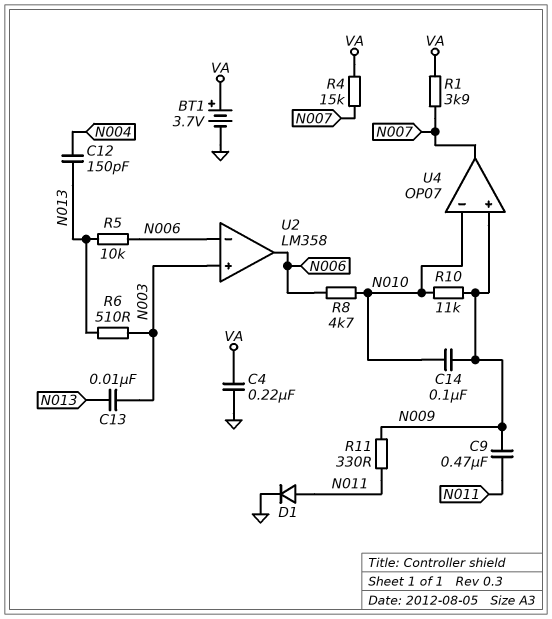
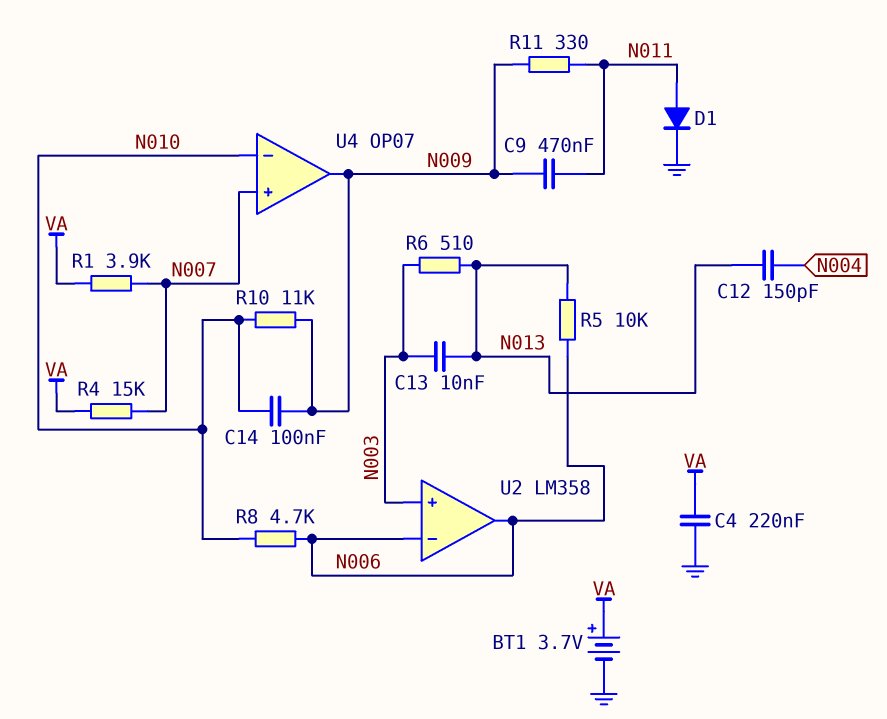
U4 pin in+: N009 -> N007
U4 pin out: N007 -> N009

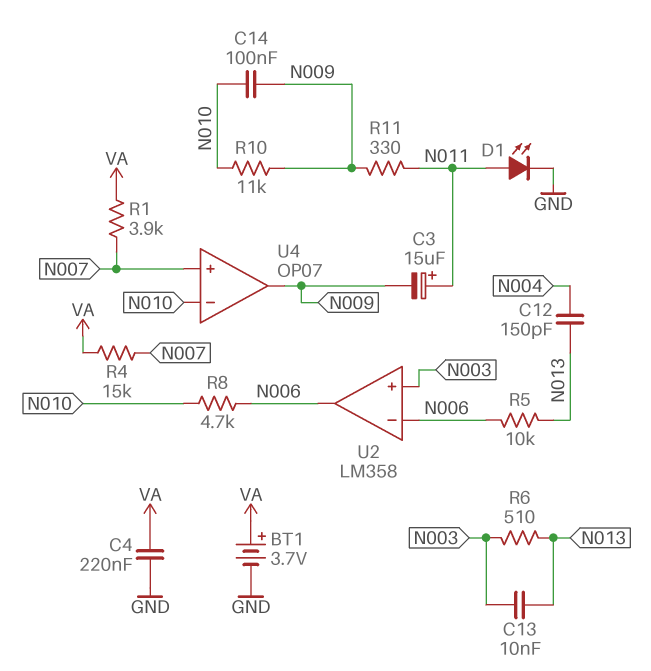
C3: none -> 15uF (plus N011, minus N009)
C9: 470nF (N009, N011) -> none
D1: diode (A N011, K GND) -> LED (A N011, K GND)

